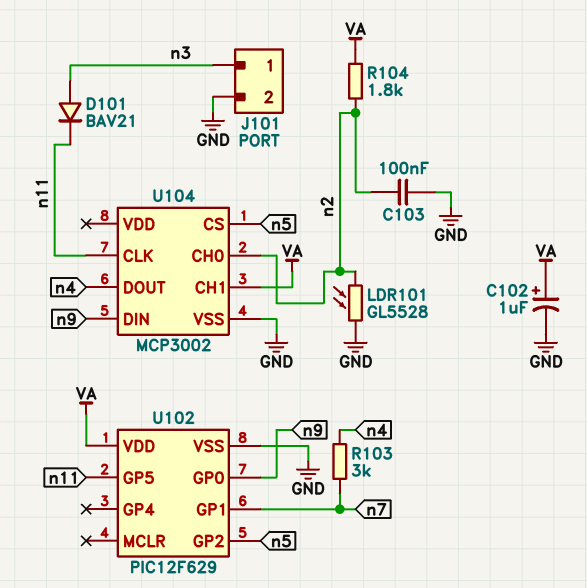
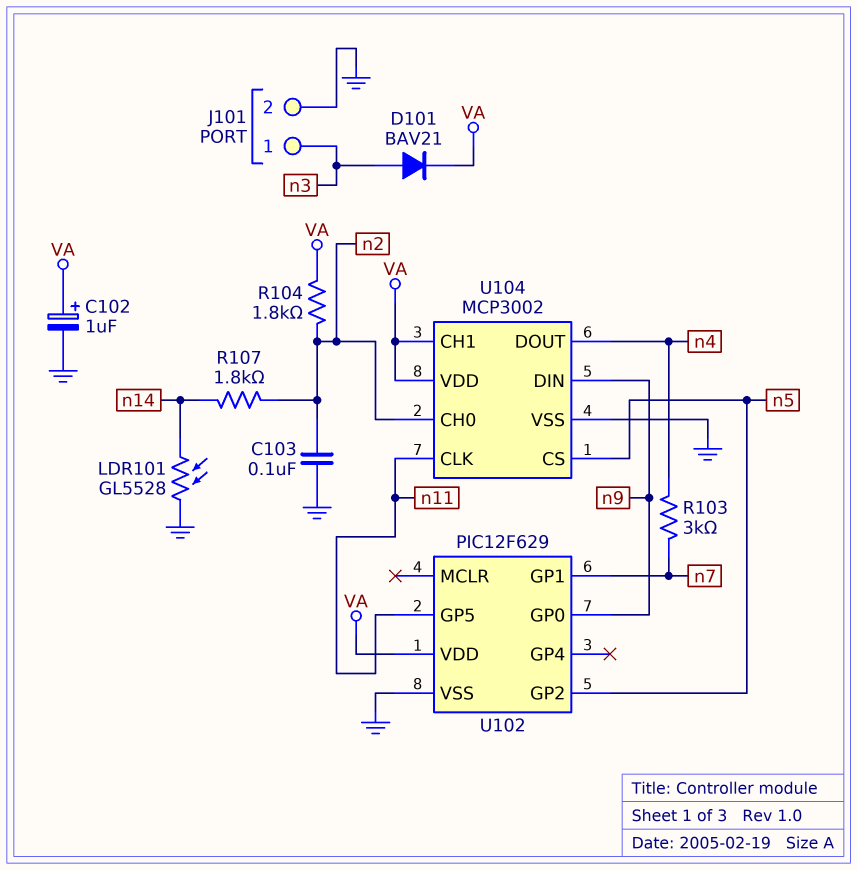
D101: diode BAV21 (A n3, K n11) -> diode BAV21 (A n3, K VA)
LDR101: GL5528 (GND, n2) -> GL5528 (GND, n14)
R107: none -> 1.8k (n2, n14)
U104 pin VDD: none -> VA

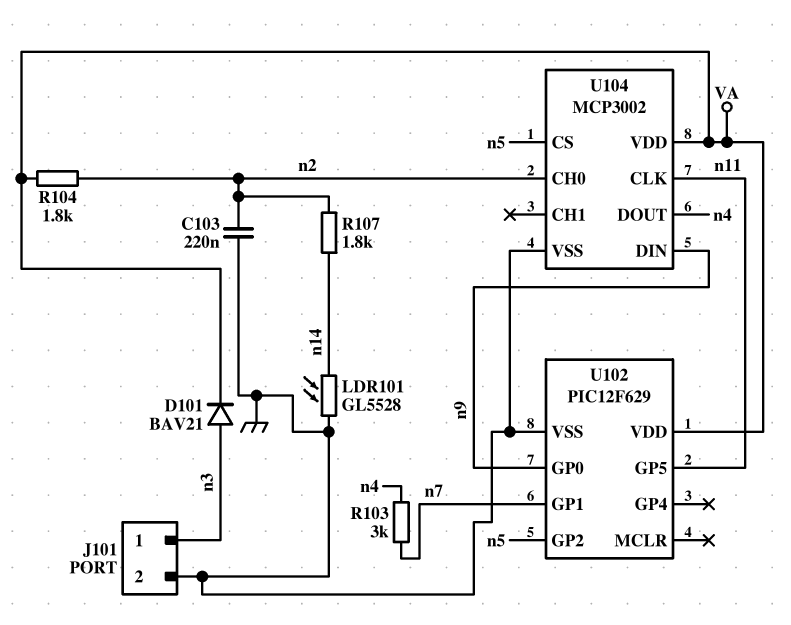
C102: 1uF (plus VA, minus GND) -> none
C103: 100nF (GND, n2) -> 220nF (GND, n2)
U104 pin CH1: VA -> none

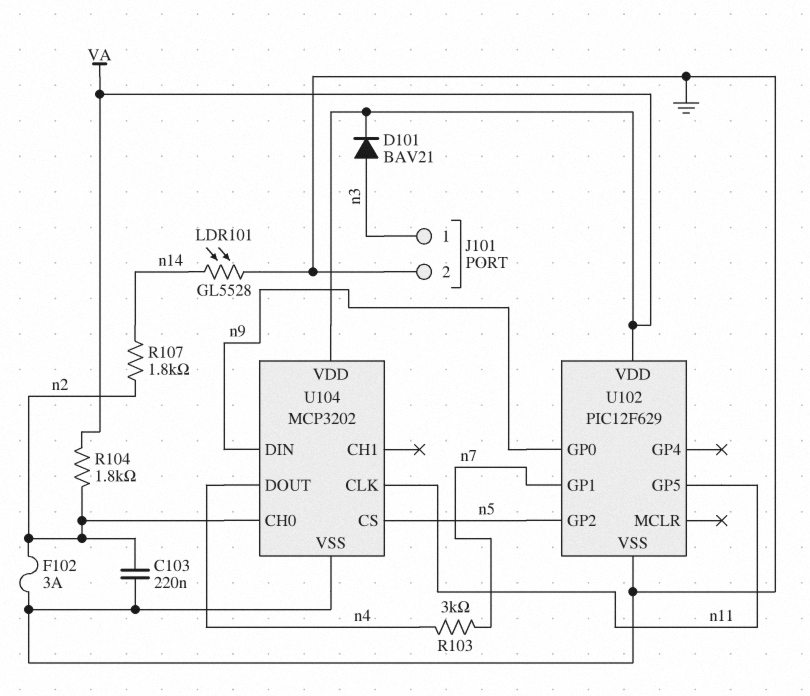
F102: none -> 3A (GND, n2)
U104: MCP3002 -> MCP3202

